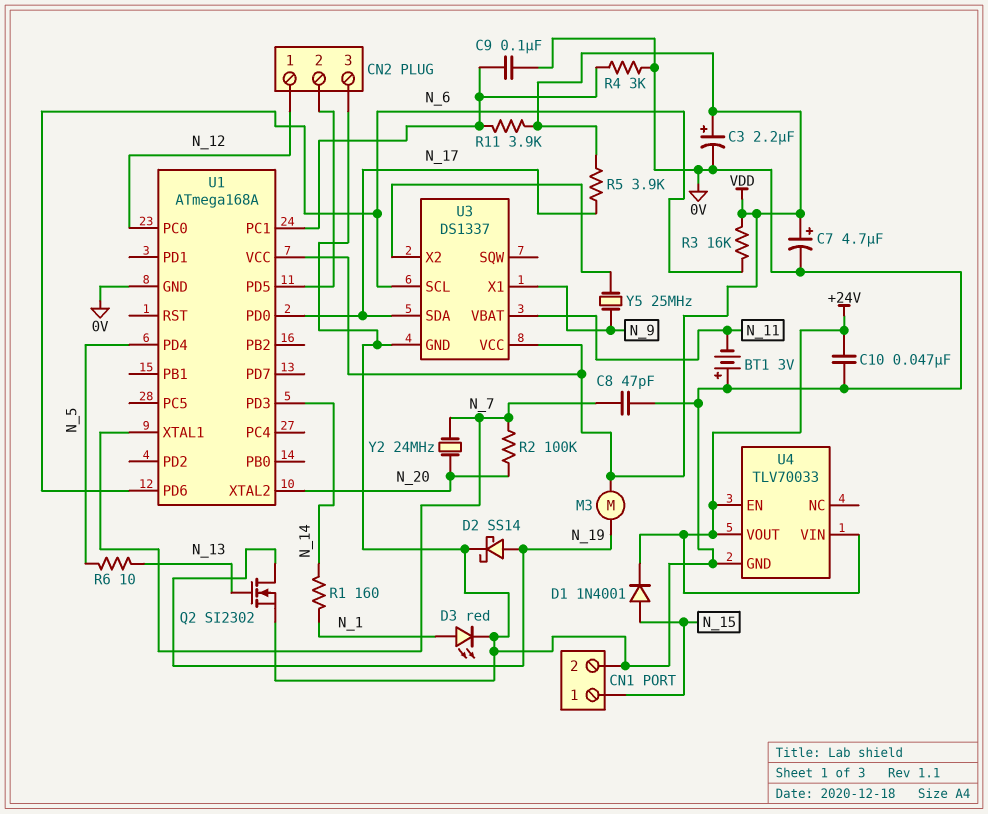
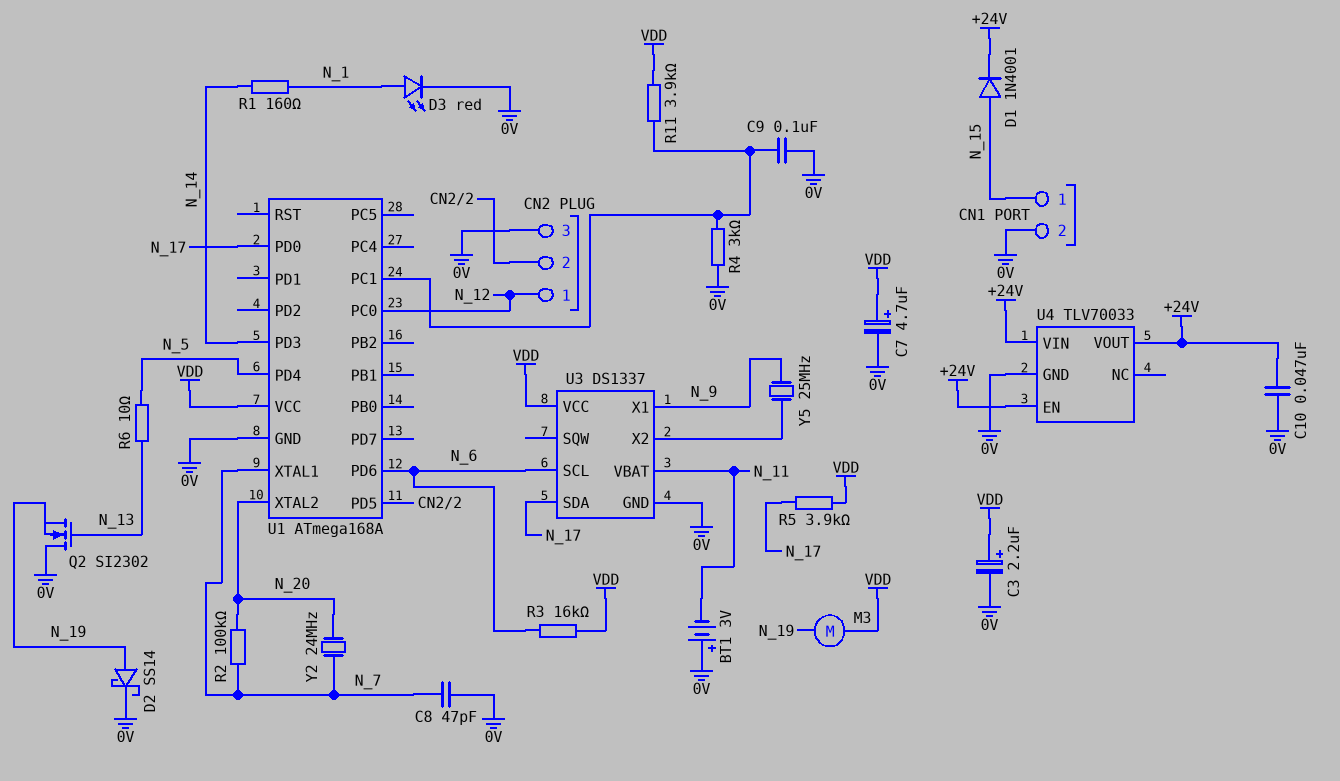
Q2: NMOS SI2302 (G N_13, D N_19, S 0V) -> NMOS SI2302 (G N_13, D 0V, S N_19)

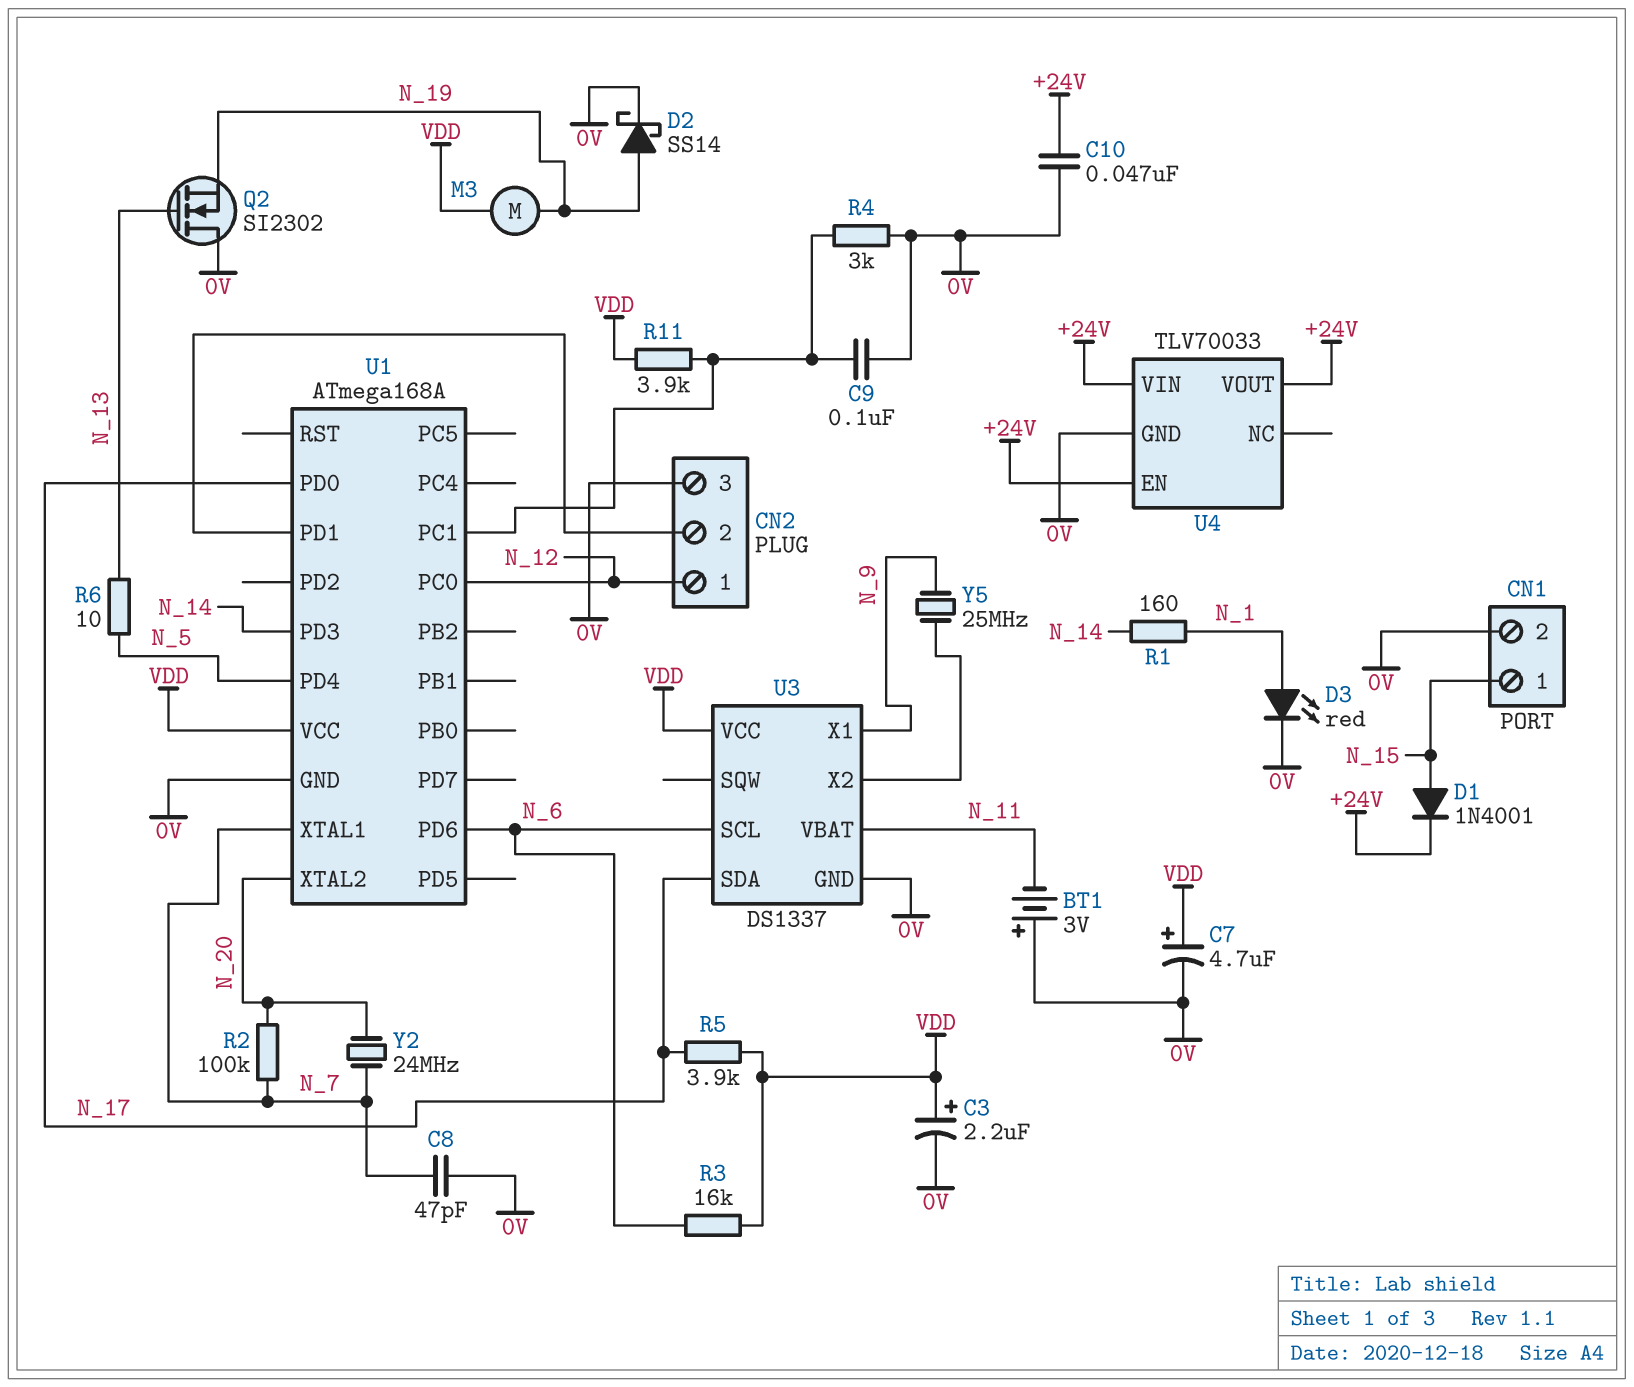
U1 pin PD1: none -> CN2/2
U1 pin PD5: CN2/2 -> none

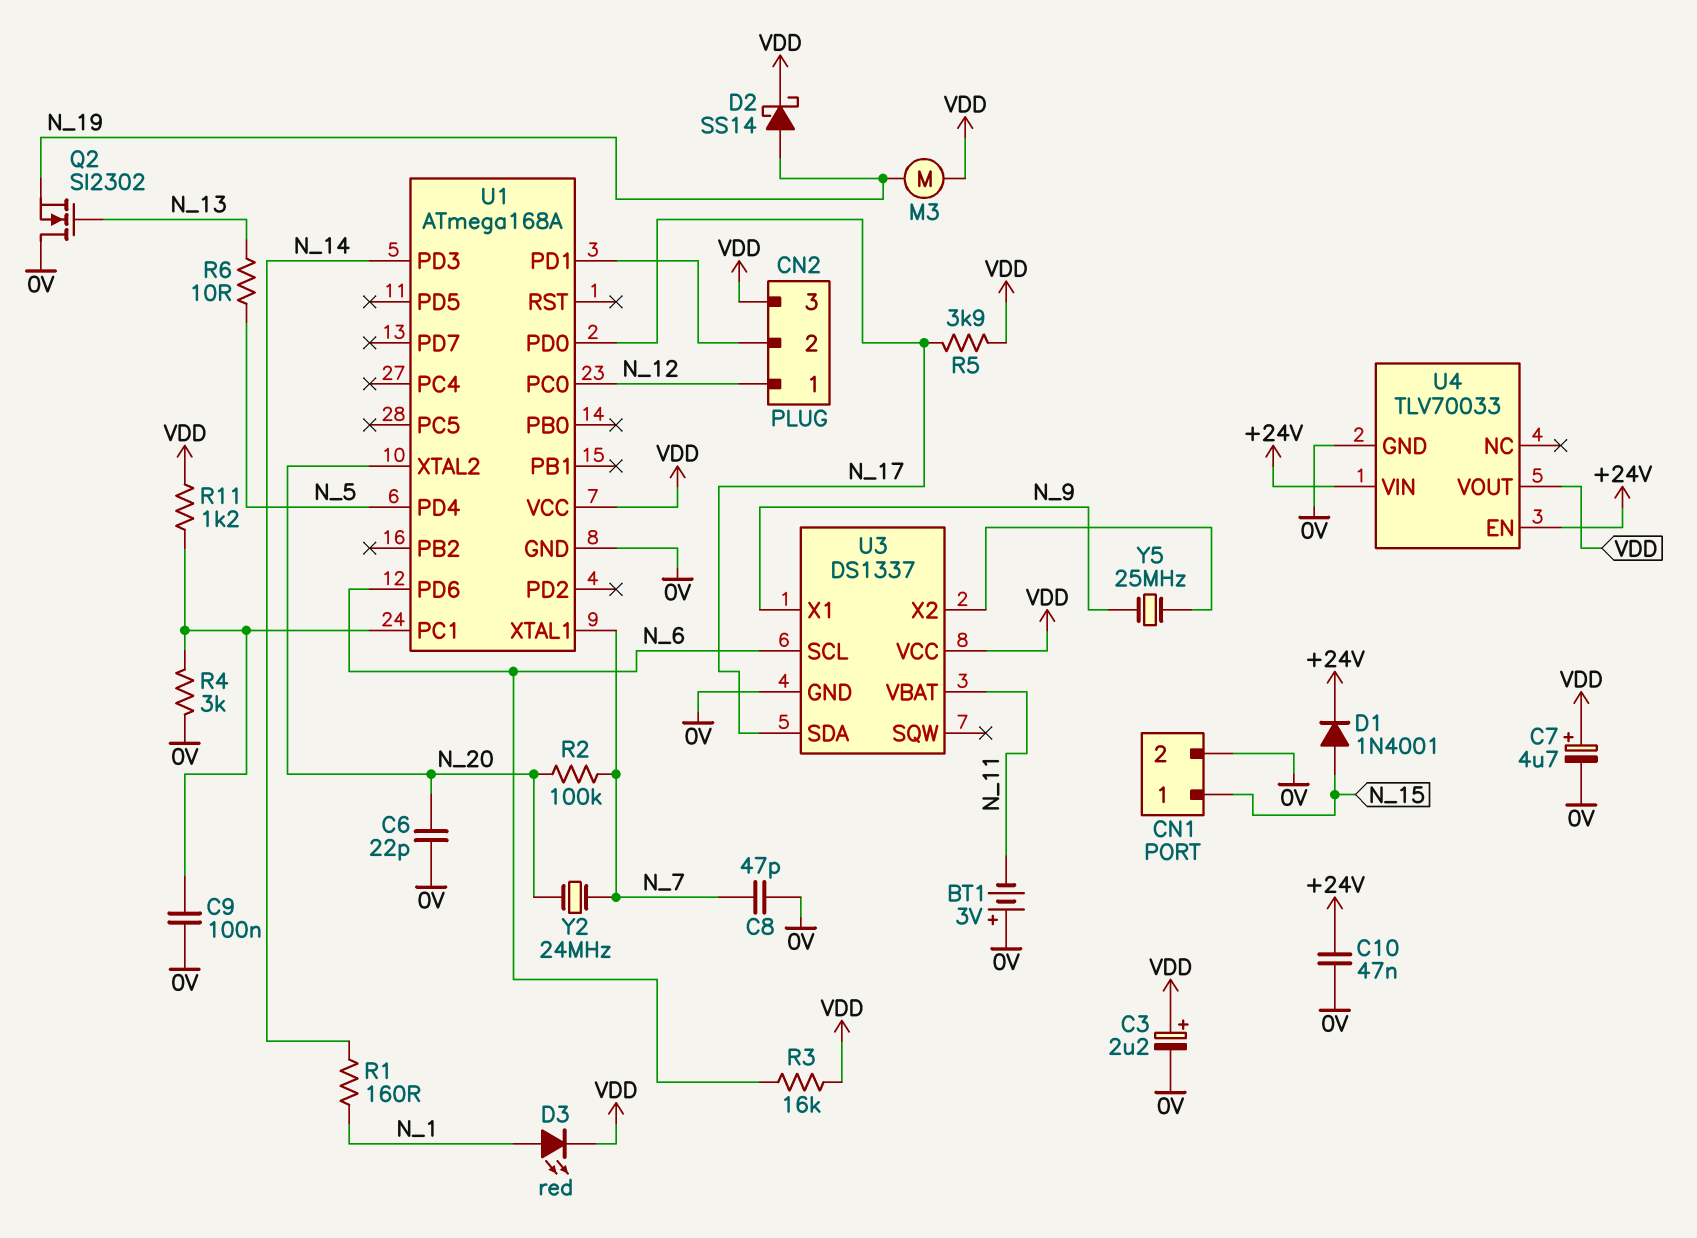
C6: none -> 22pF (0V, N_20)
CN2 pin 3: 0V -> VDD
D2: schottky SS14 (A N_19, K 0V) -> schottky SS14 (A N_19, K VDD)
D3: LED red (A N_1, K 0V) -> LED red (A N_1, K VDD)
R11: 3.9k (U1/PC1, VDD) -> 1.2k (U1/PC1, VDD)
U4 pin VOUT: +24V -> VDD

